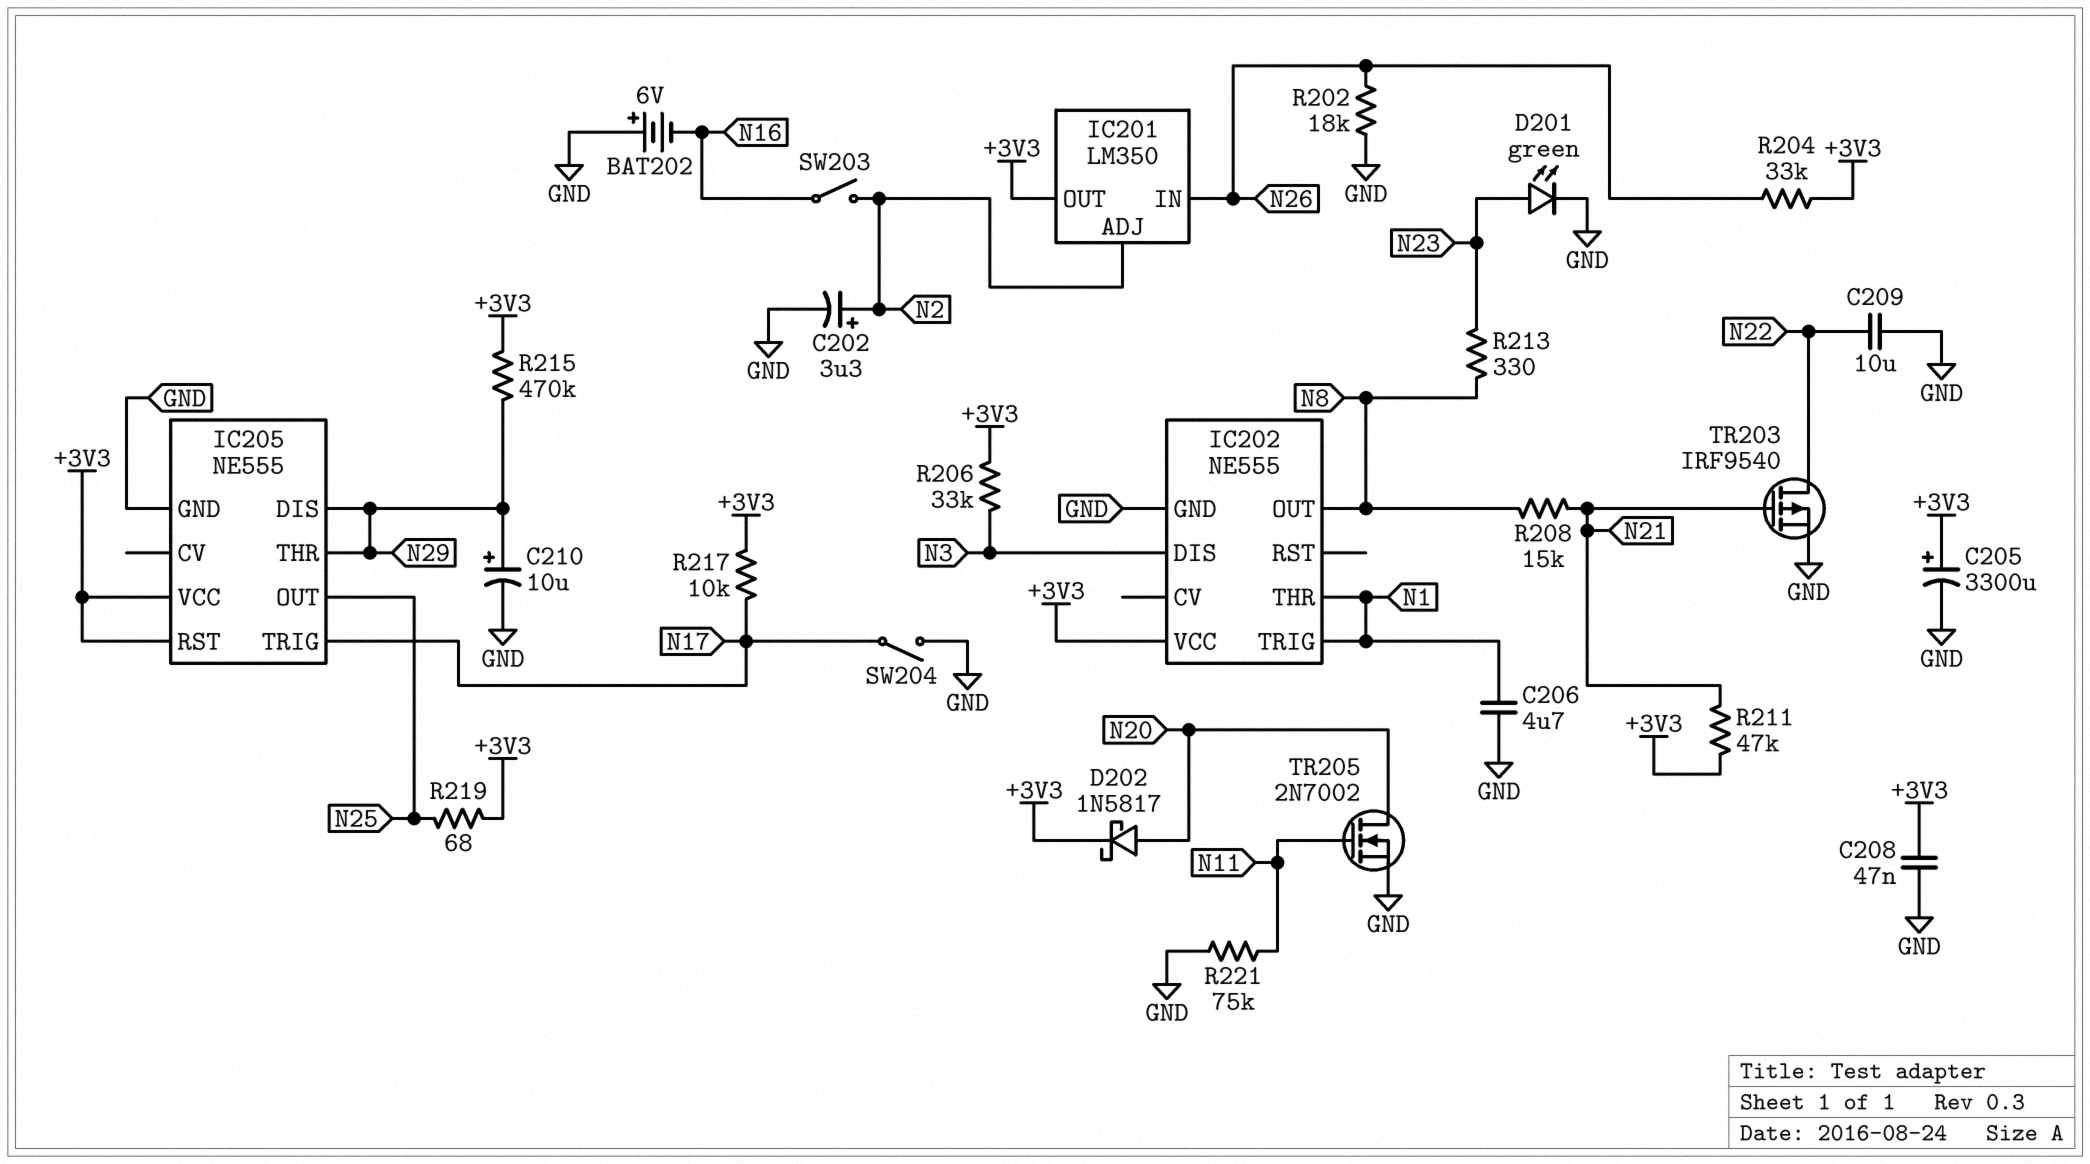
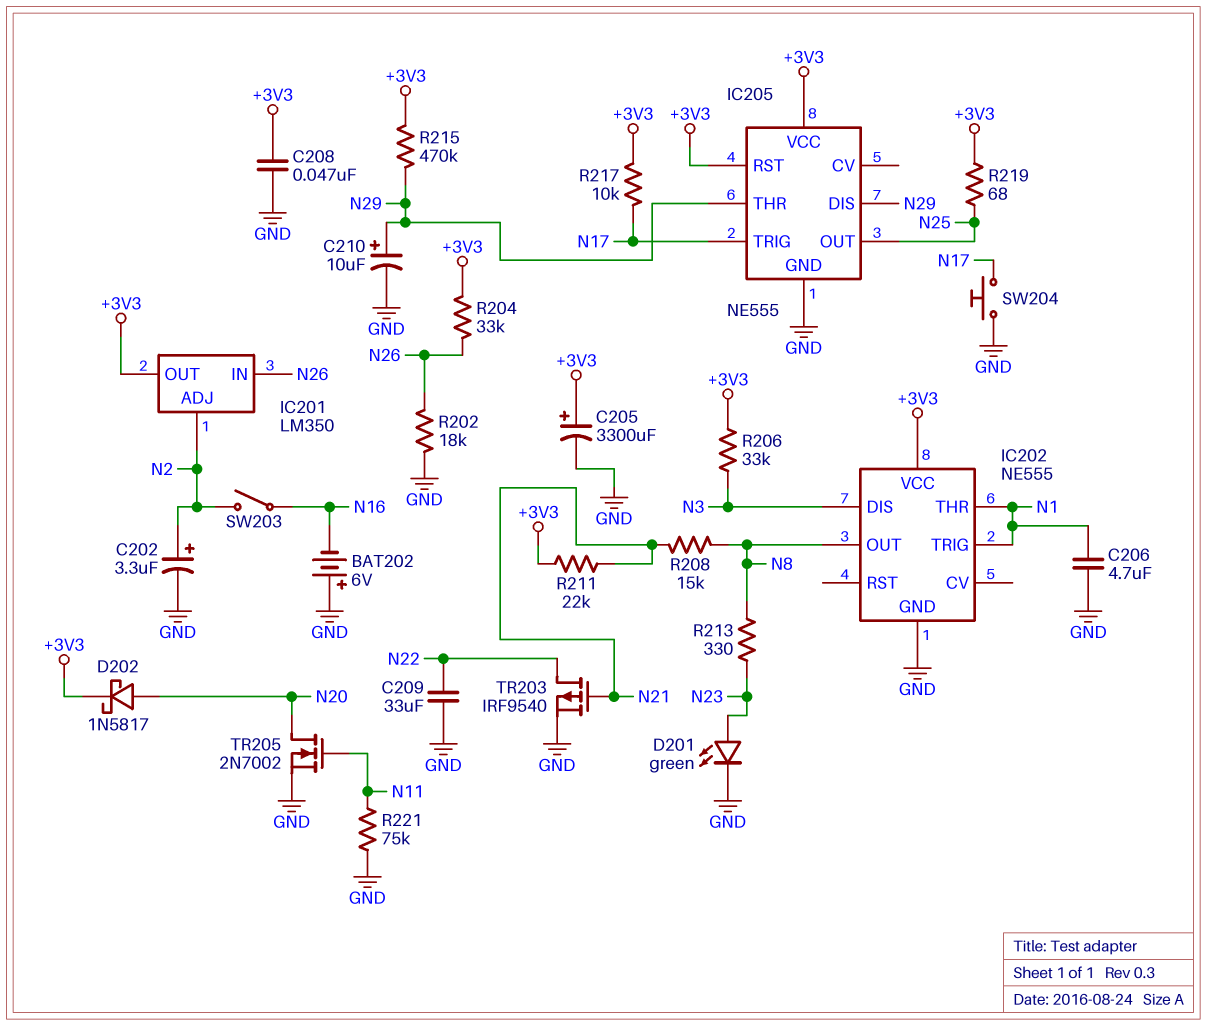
C209: 10uF (GND, N22) -> 33uF (GND, N22)
R211: 47k (+3V3, N21) -> 22k (+3V3, N21)
SW204: switch (GND, N17) -> button (GND, N17)

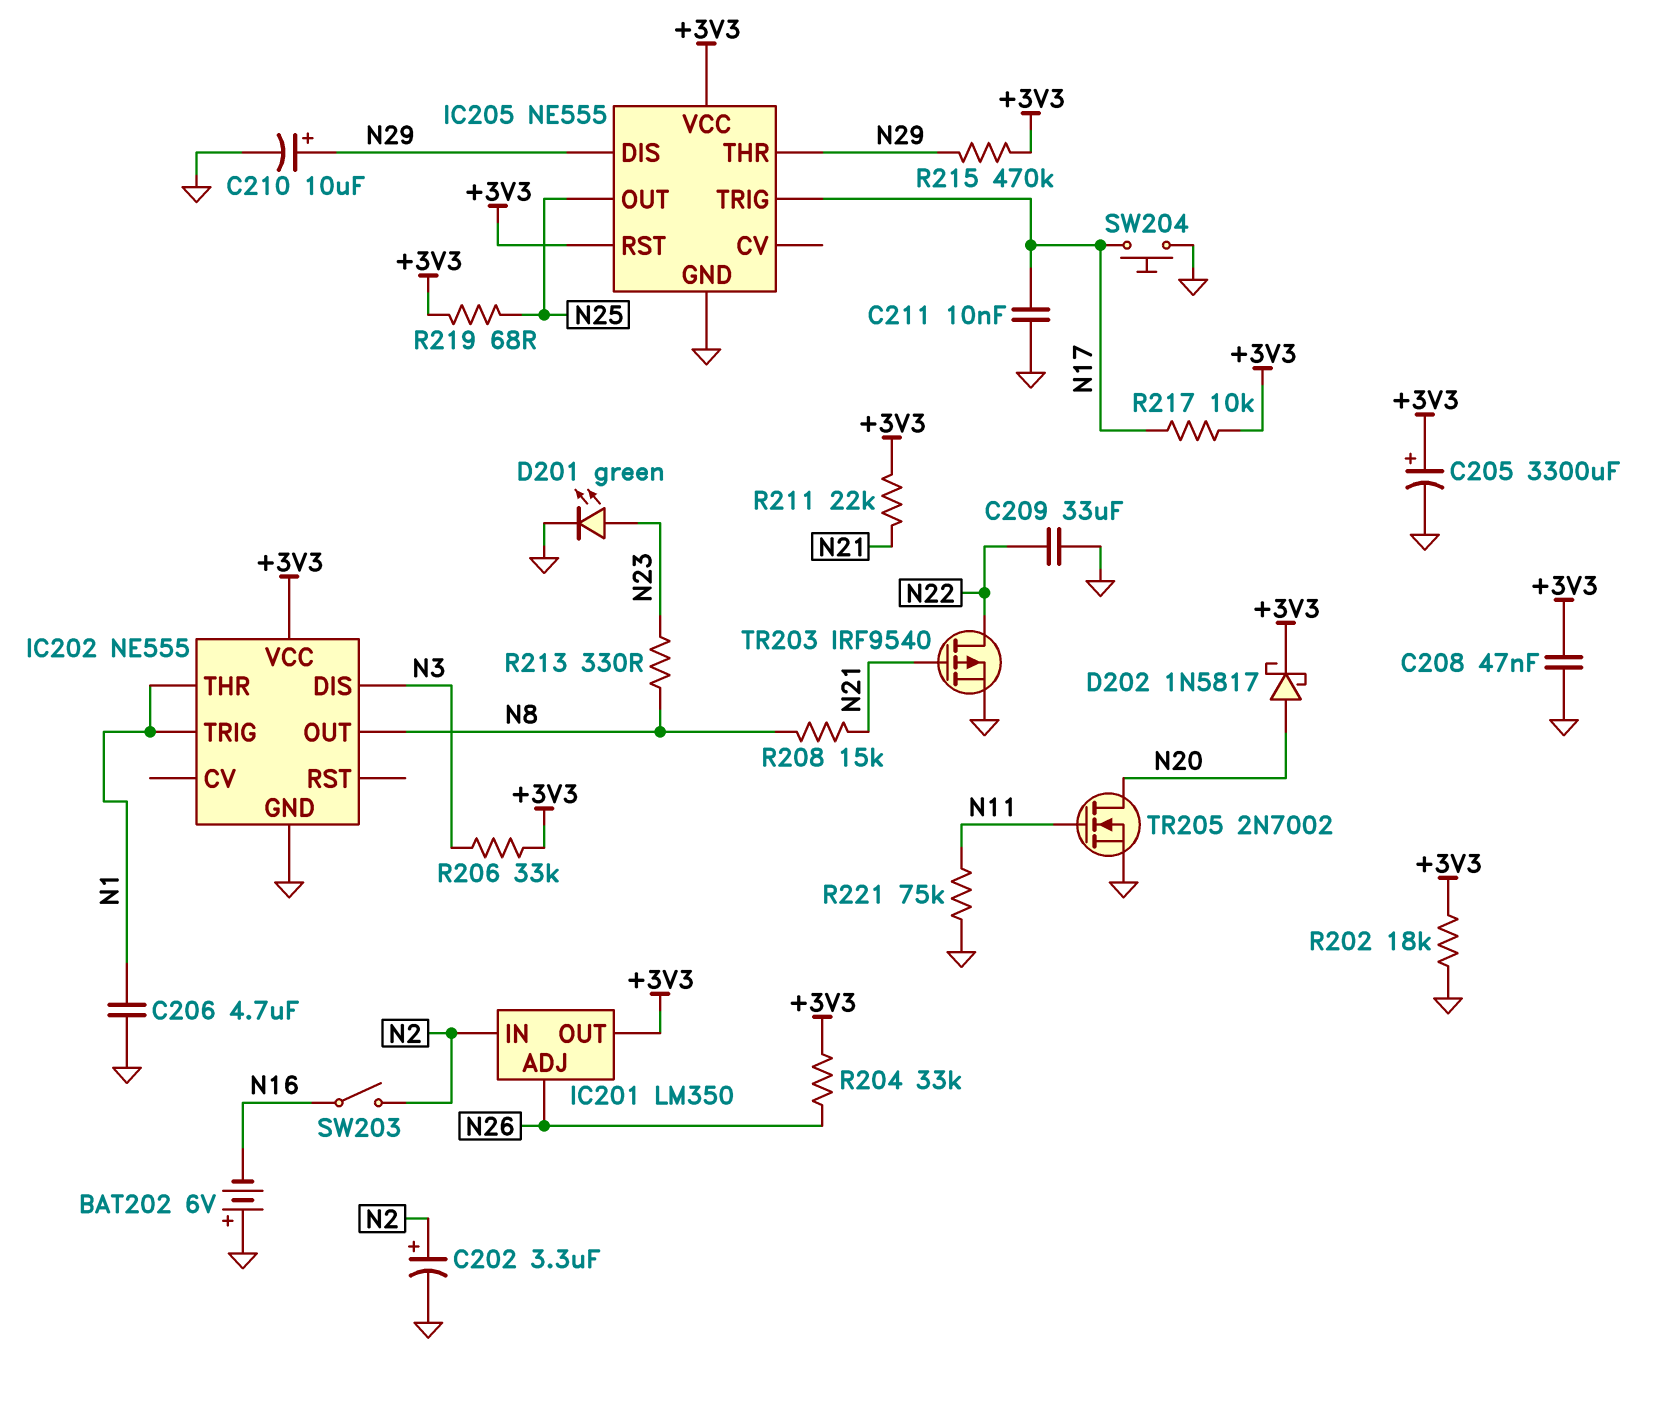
C211: none -> 10nF (GND, N17)
IC201 pin ADJ: N2 -> N26
IC201 pin IN: N26 -> N2
R202: 18k (GND, N26) -> 18k (+3V3, GND)

